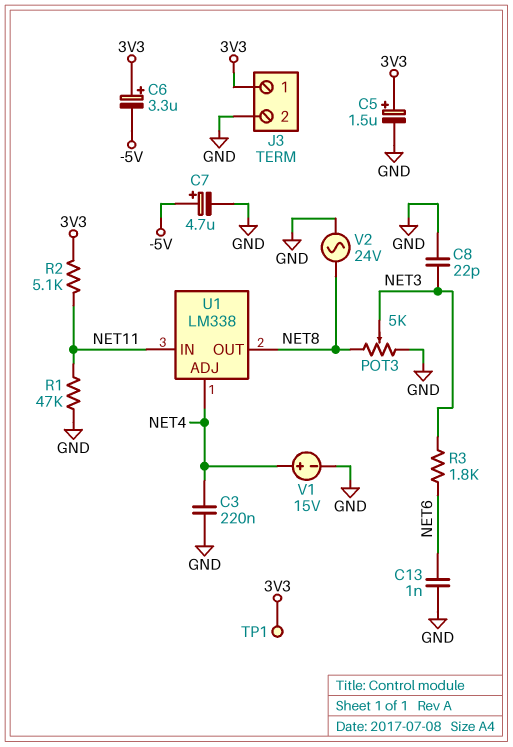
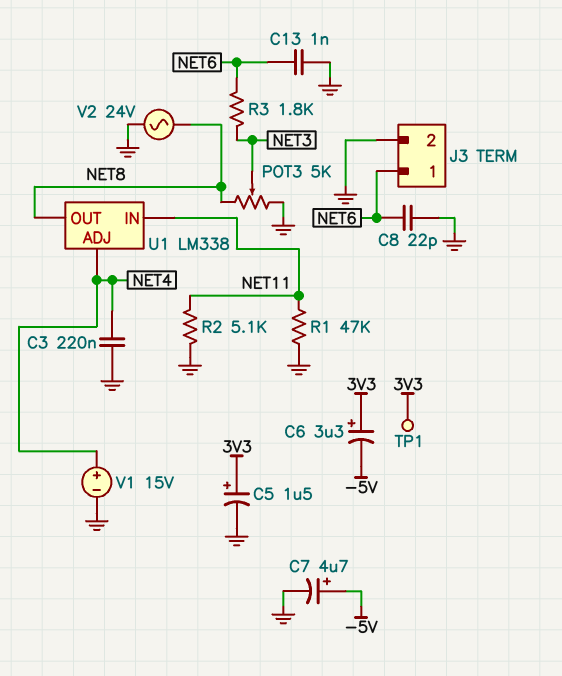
C8: 22pF (GND, NET3) -> 22pF (GND, NET6)
J3 pin 1: 3V3 -> NET6
R2: 5.1k (3V3, NET11) -> 5.1k (GND, NET11)

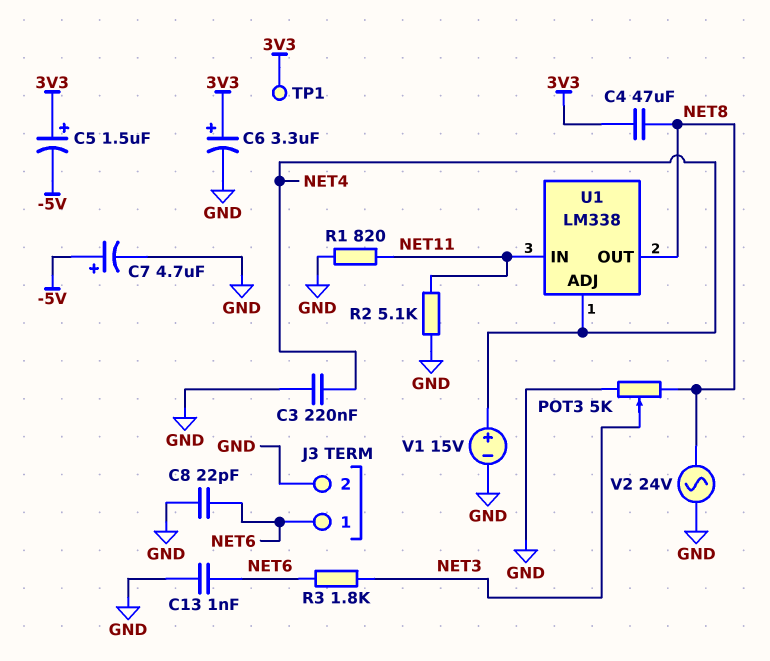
C4: none -> 47uF (3V3, NET8)
C5: 1.5uF (plus 3V3, minus GND) -> 1.5uF (plus 3V3, minus -5V)
C6: 3.3uF (plus 3V3, minus -5V) -> 3.3uF (plus 3V3, minus GND)
R1: 47k (GND, NET11) -> 820 (GND, NET11)

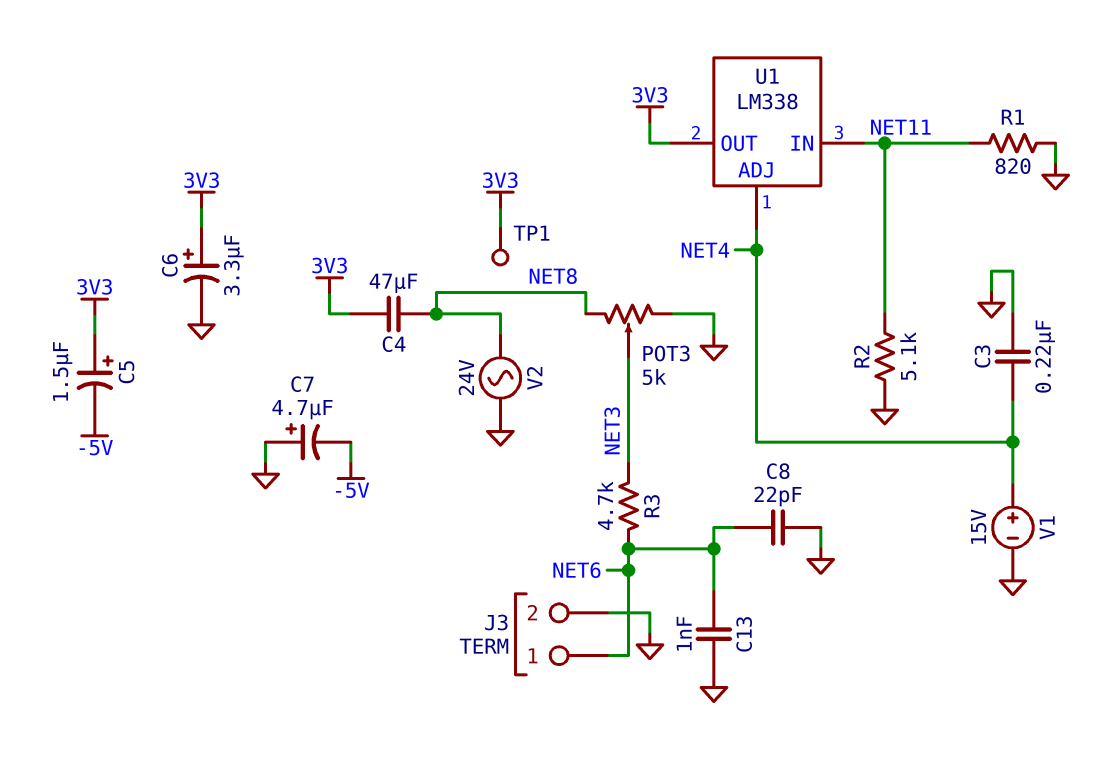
C7: 4.7uF (plus -5V, minus GND) -> 4.7uF (plus GND, minus -5V)
R3: 1.8k (NET3, NET6) -> 4.7k (NET3, NET6)
U1 pin OUT: NET8 -> 3V3

